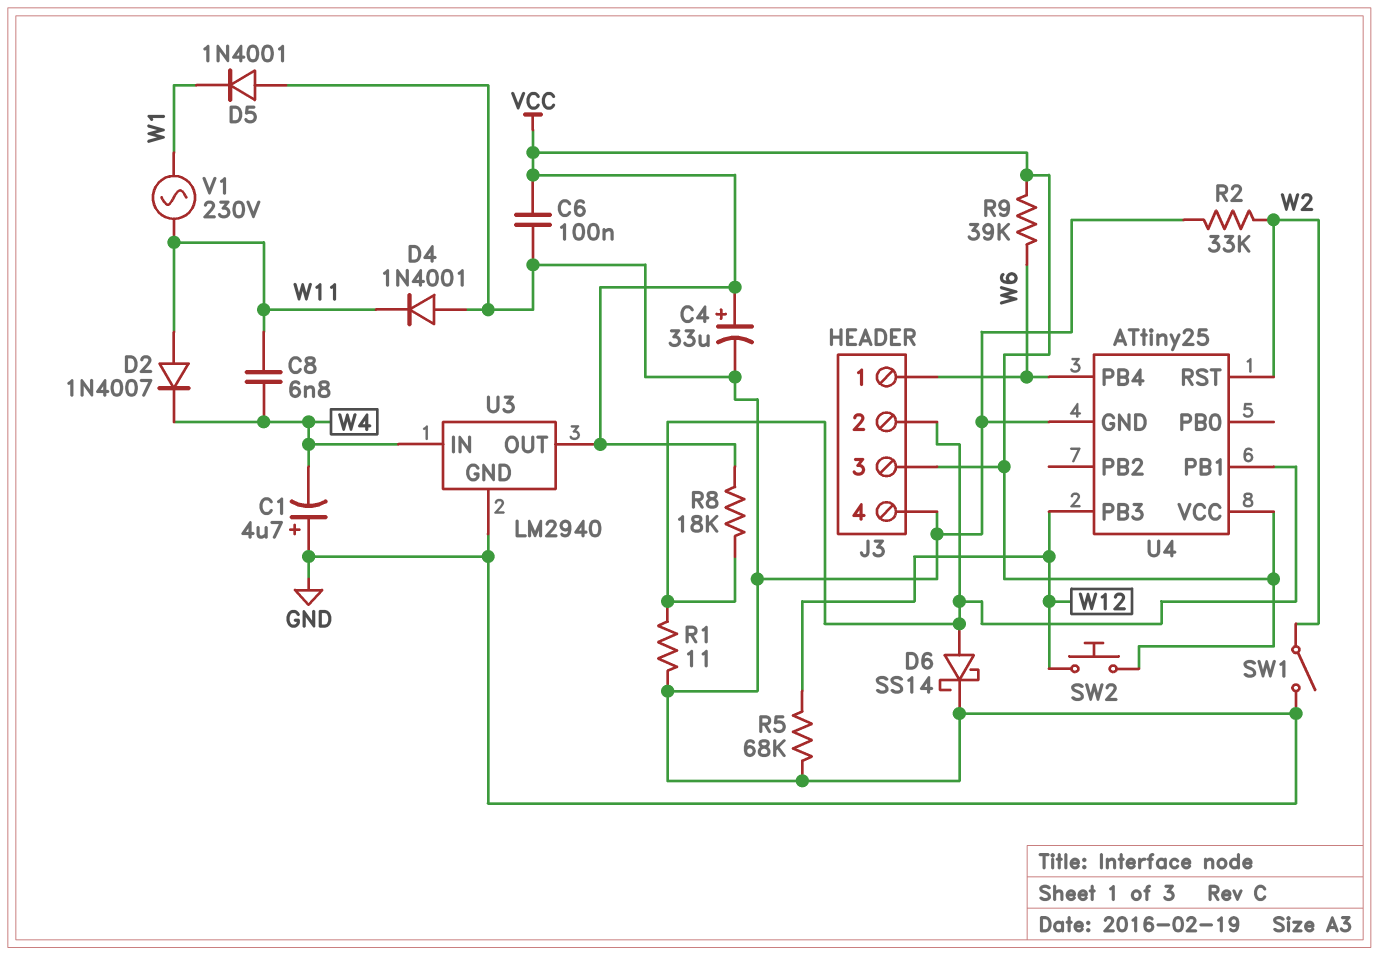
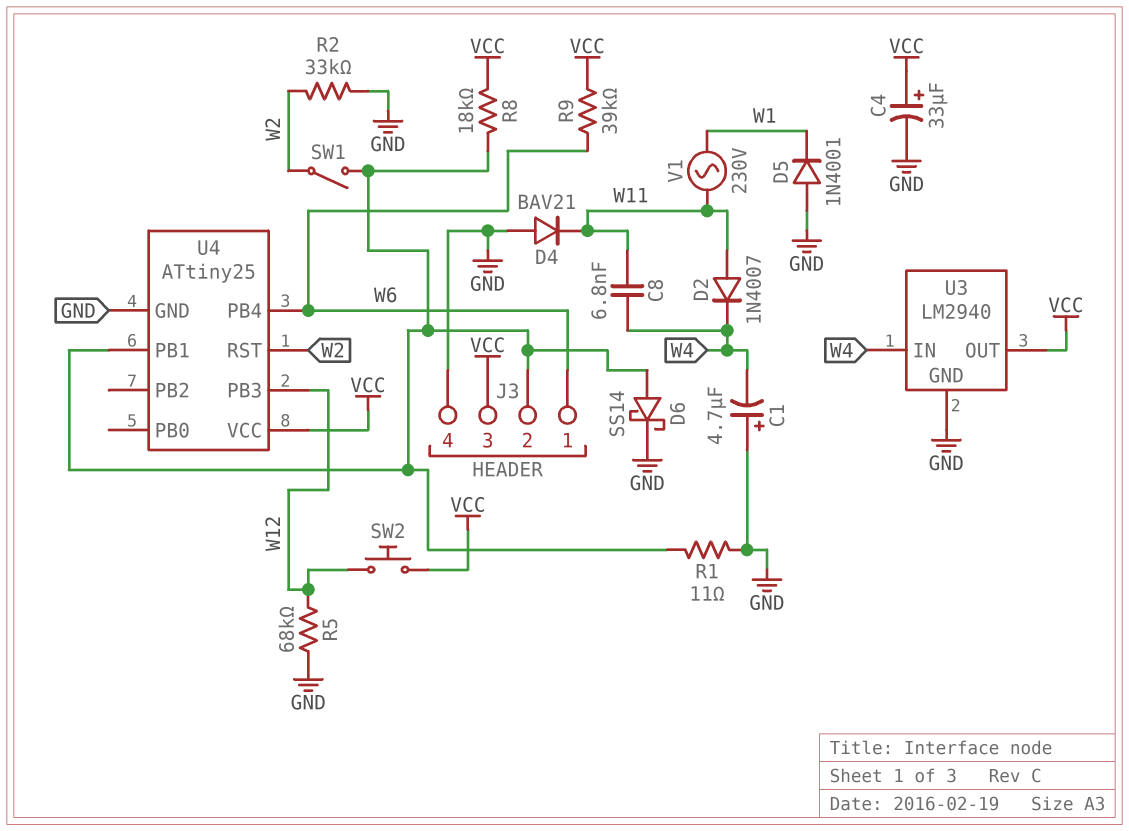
C6: 100nF (GND, VCC) -> none
D4: diode 1N4001 (A GND, K W11) -> diode BAV21 (A GND, K W11)
SW1: switch (GND, W2) -> switch (J3/2, W2)

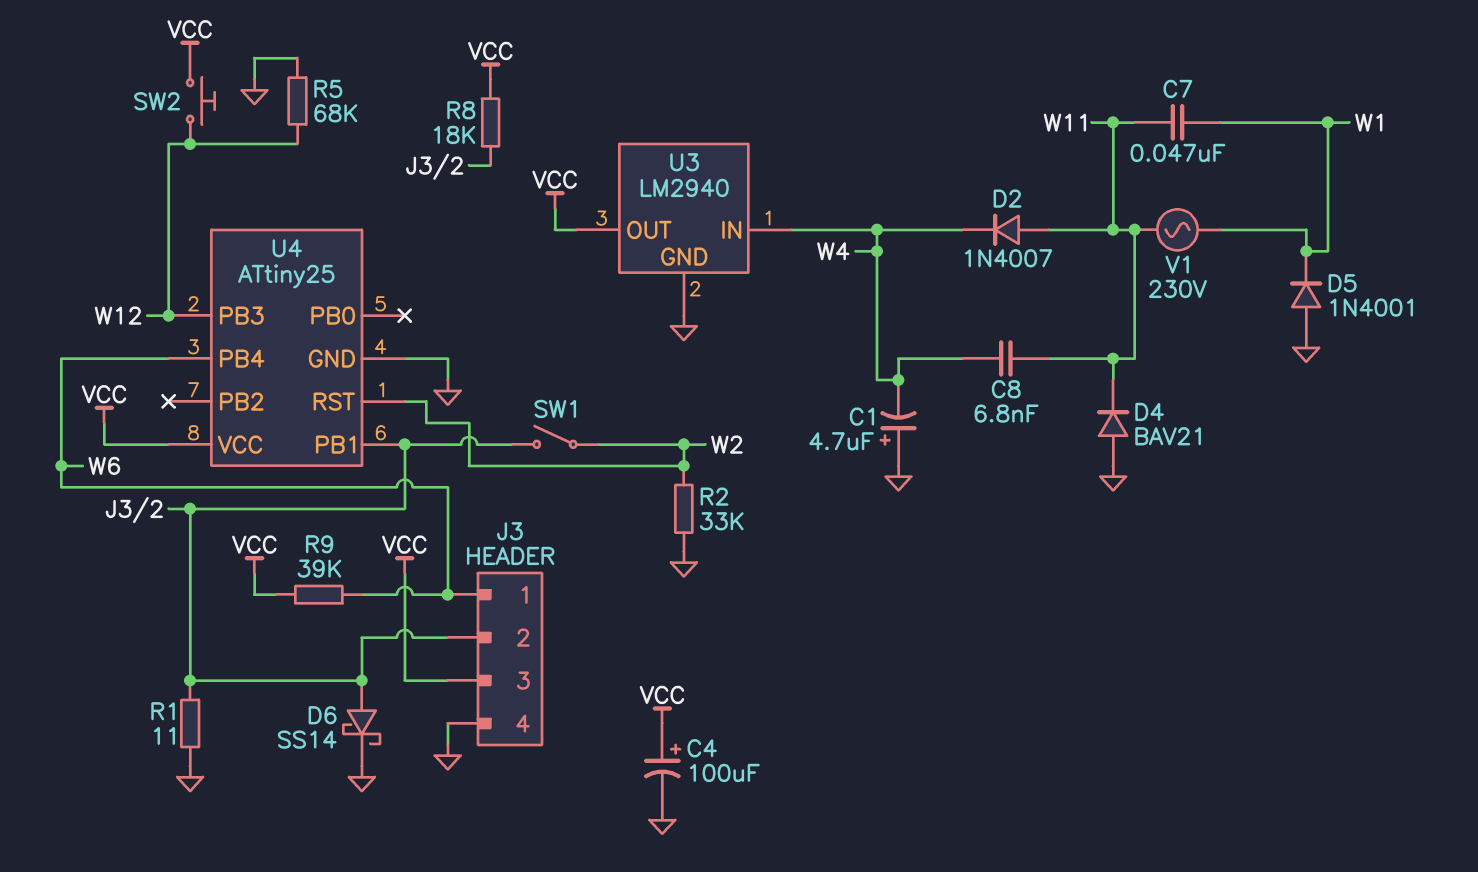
C4: 33uF (plus VCC, minus GND) -> 100uF (plus VCC, minus GND)
C7: none -> 47nF (W1, W11)

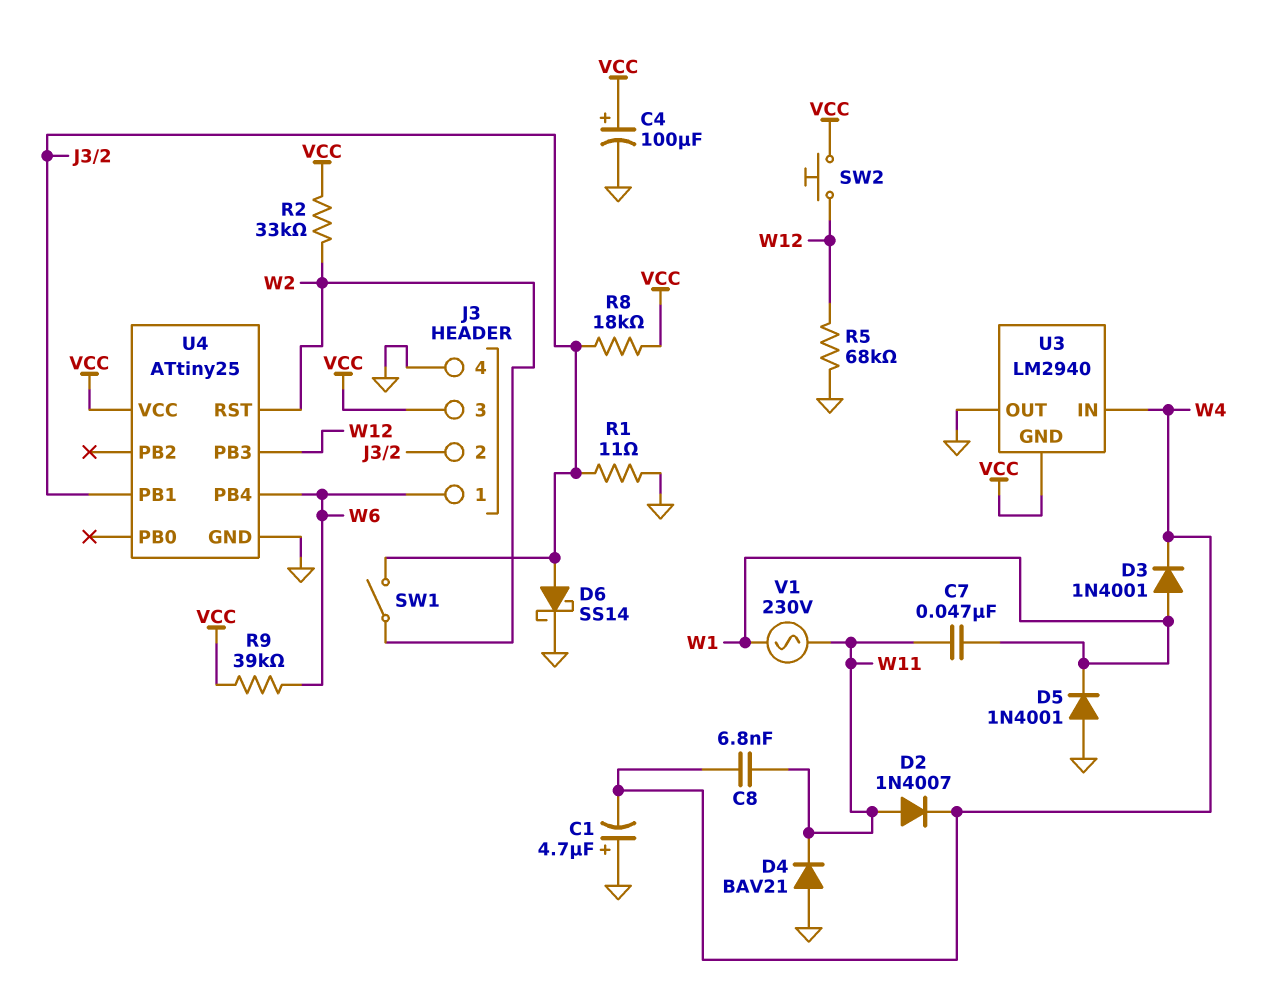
D3: none -> diode 1N4001 (A W1, K W4)
R2: 33k (GND, W2) -> 33k (VCC, W2)
U3 pin GND: GND -> VCC
U3 pin OUT: VCC -> GND

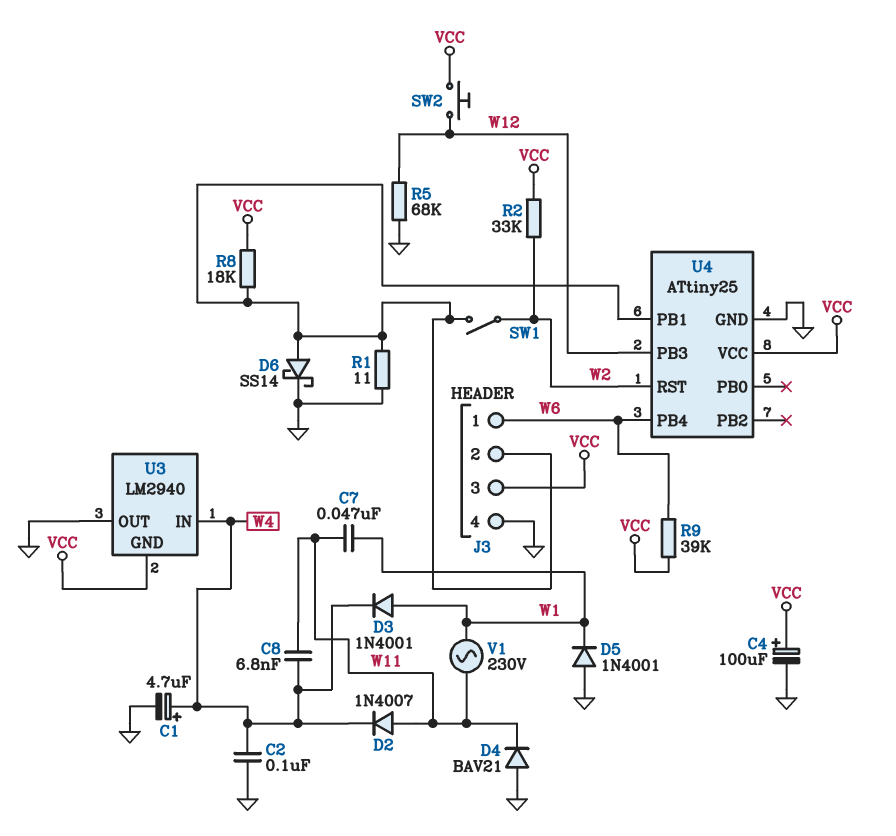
C1: 4.7uF (plus GND, minus W4) -> 4.7uF (plus W4, minus GND)
C2: none -> 100nF (GND, W4)

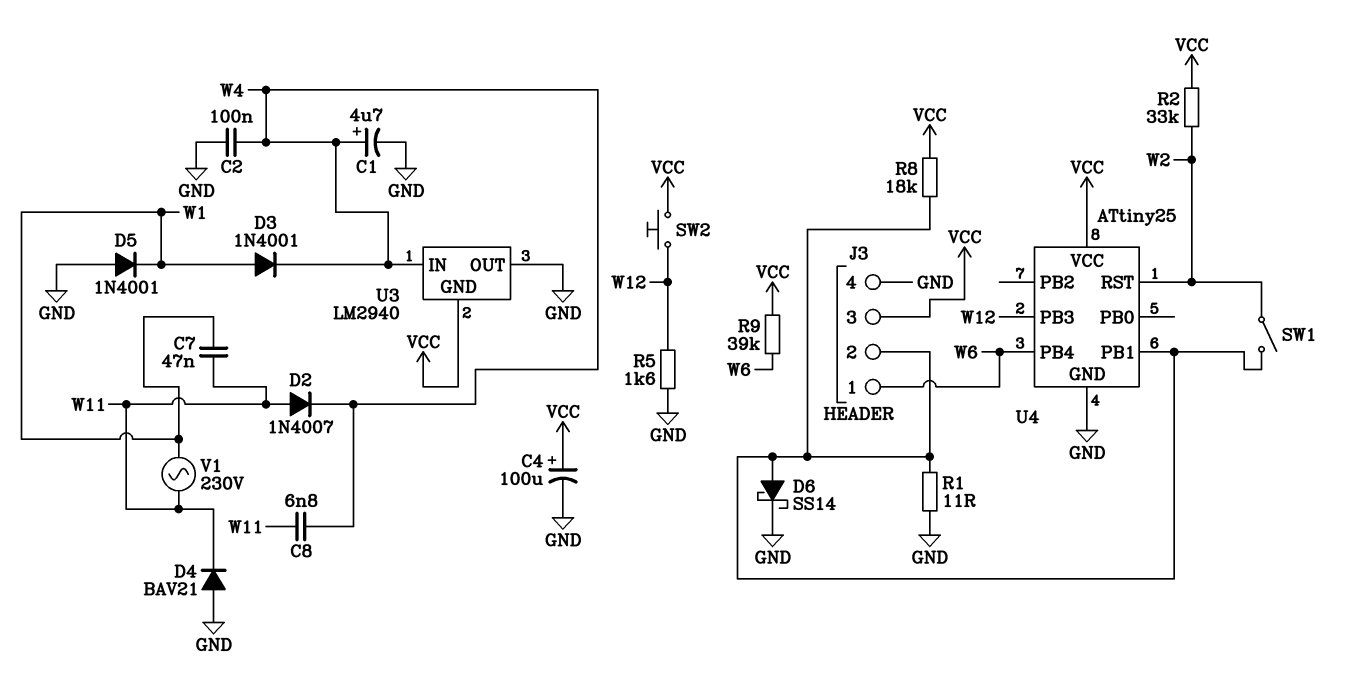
R5: 68k (GND, W12) -> 1.6k (GND, W12)

